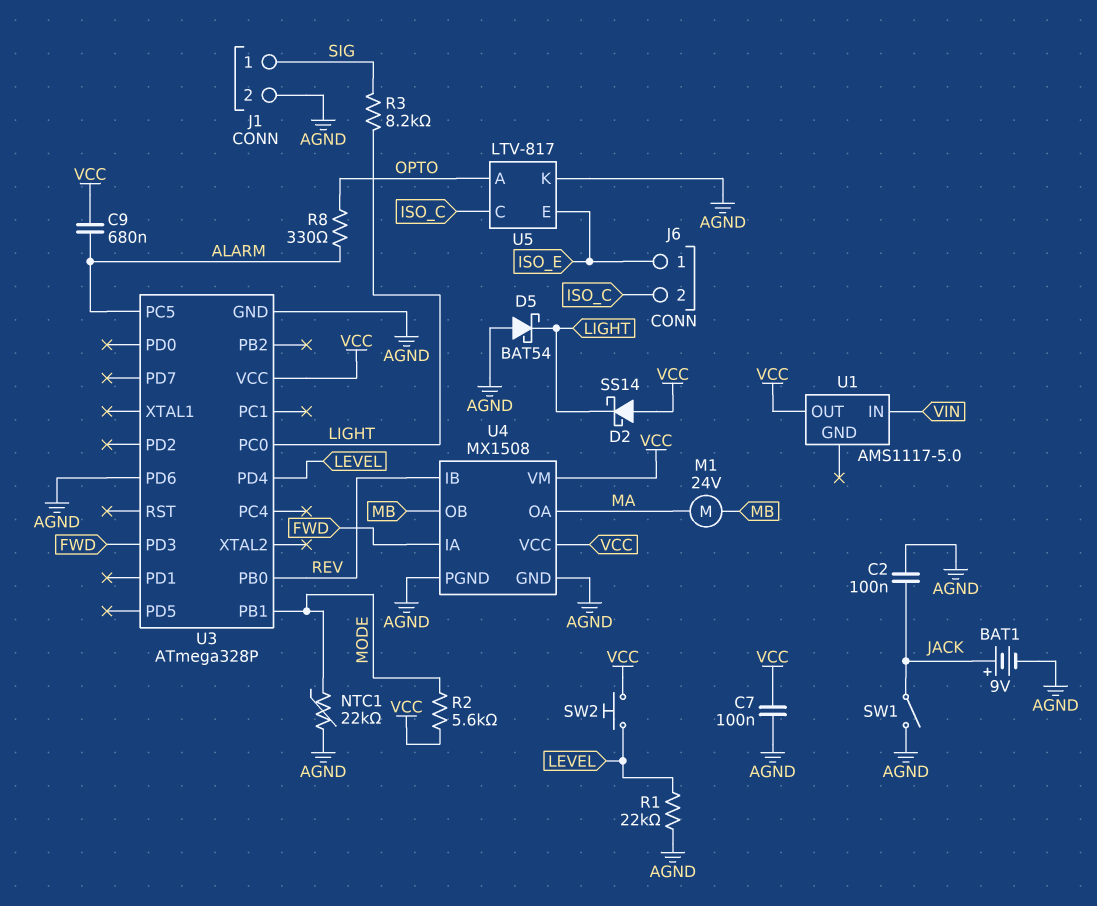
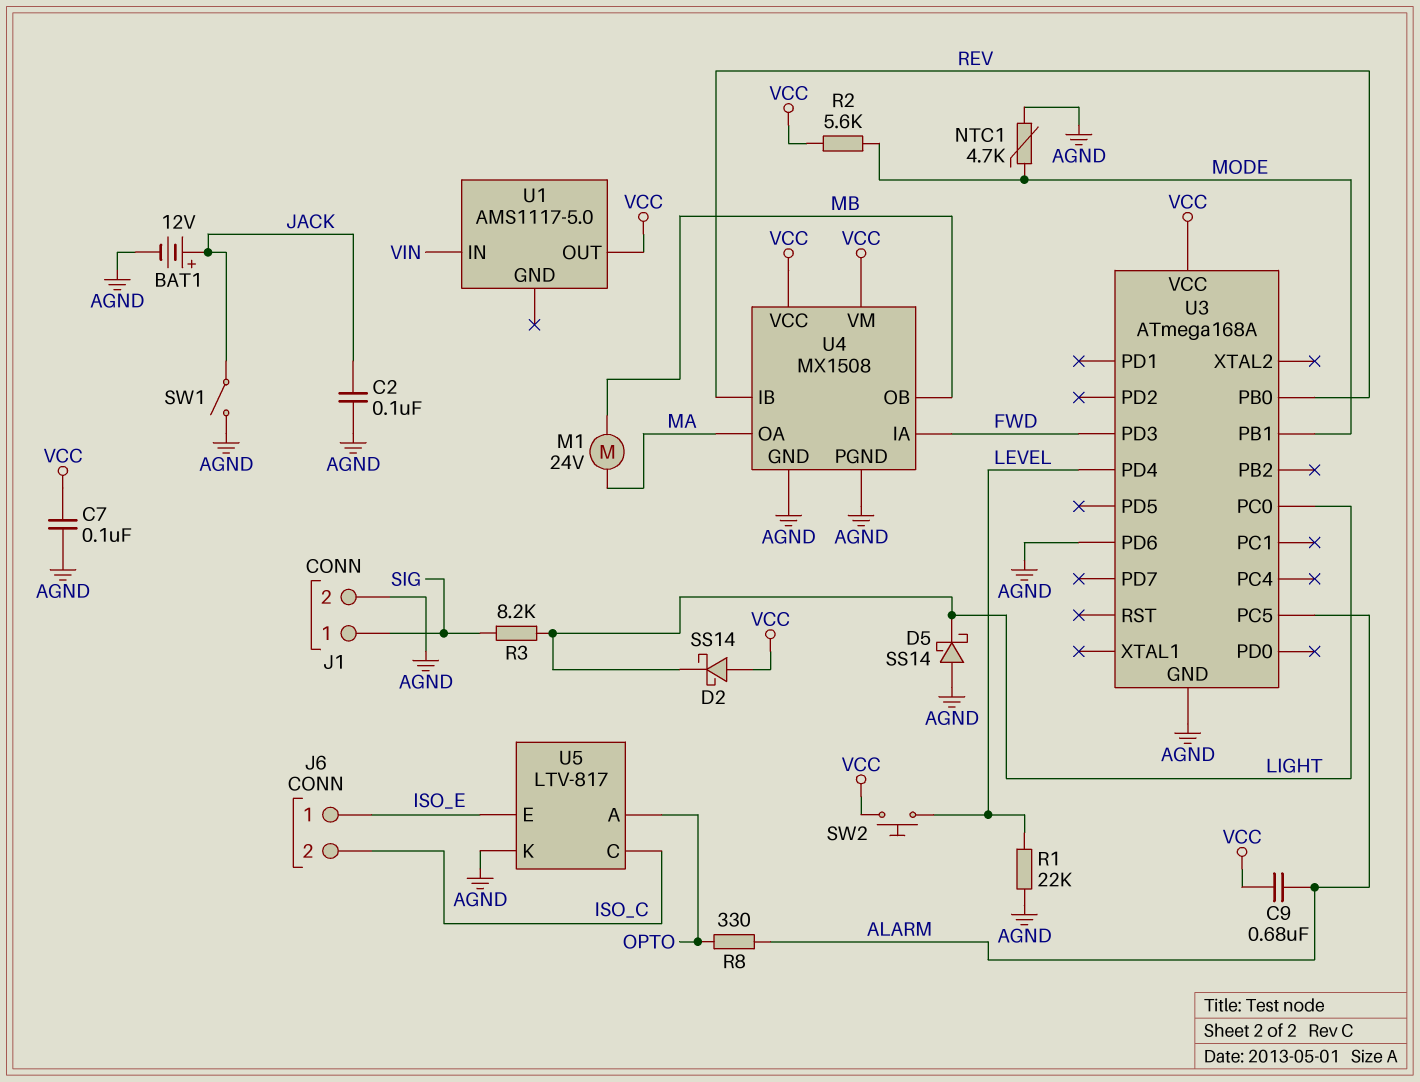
BAT1: 9V (plus JACK, minus AGND) -> 12V (plus JACK, minus AGND)
D5: schottky BAT54 (A AGND, K LIGHT) -> schottky SS14 (A AGND, K LIGHT)
NTC1: 22k (AGND, MODE) -> 4.7k (AGND, MODE)
U3: ATmega328P -> ATmega168A

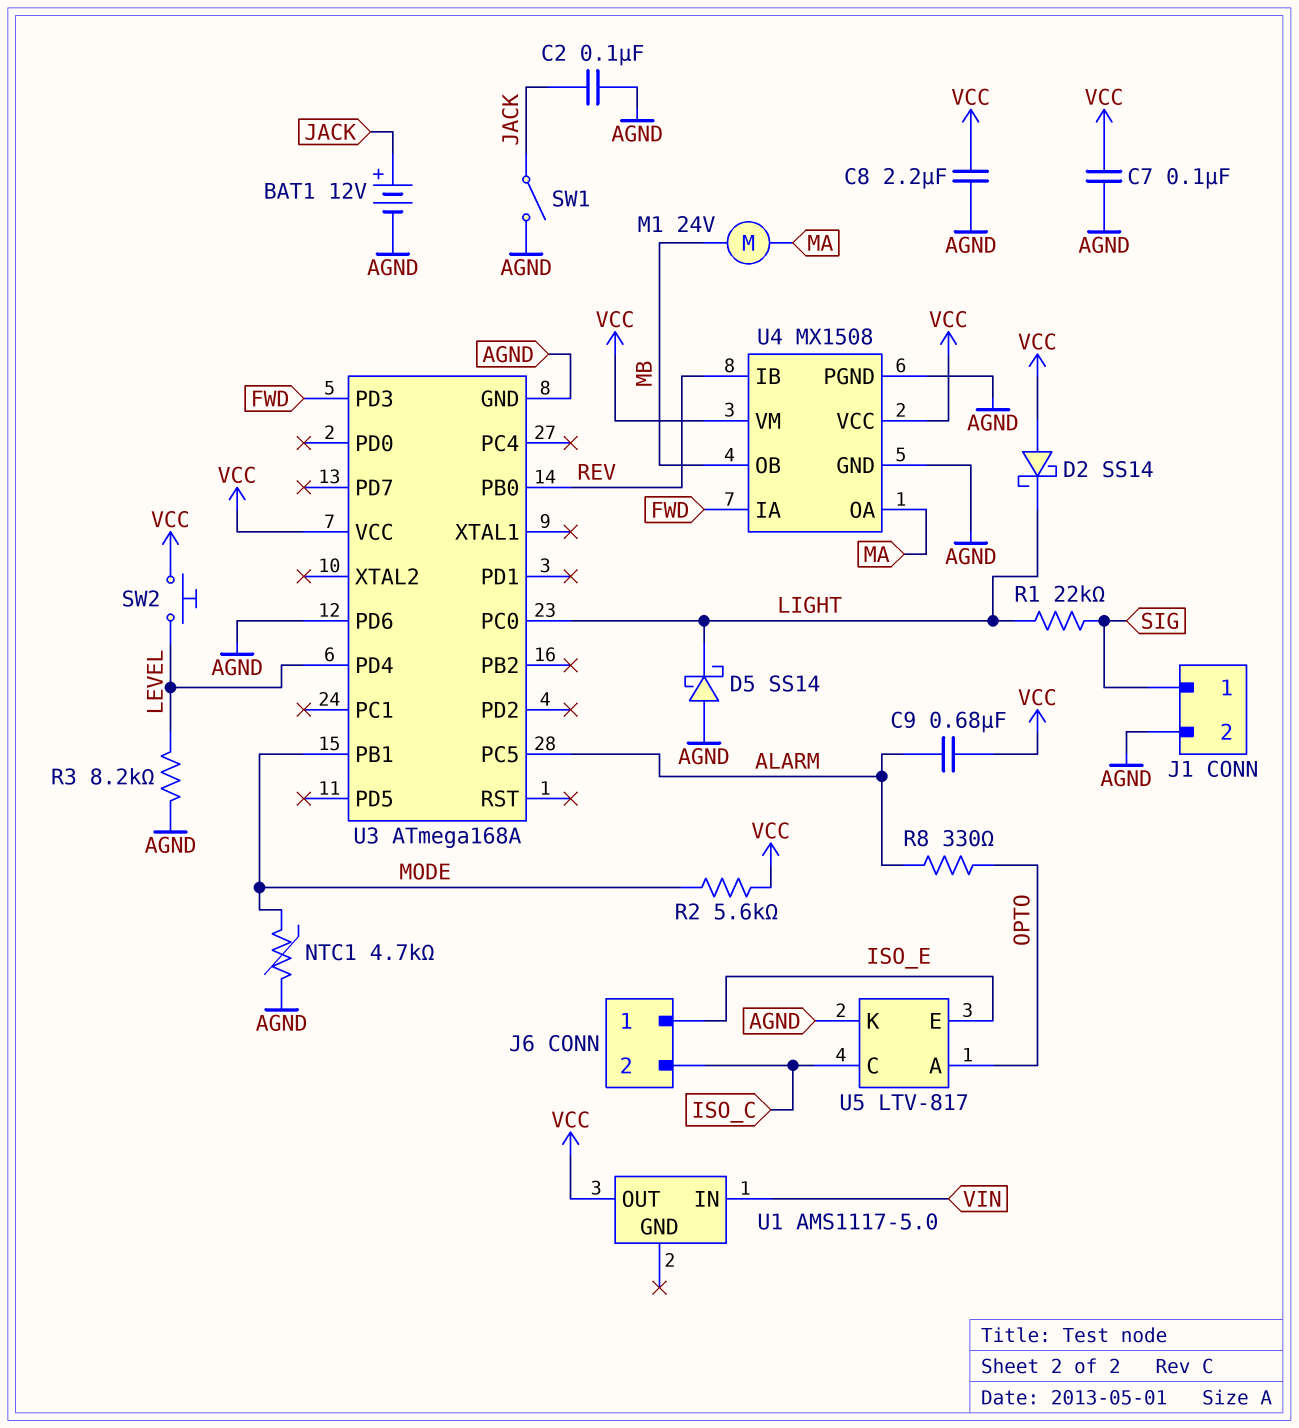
C8: none -> 2.2uF (AGND, VCC)
R1: 22k (AGND, LEVEL) -> 22k (LIGHT, SIG)
R3: 8.2k (LIGHT, SIG) -> 8.2k (AGND, LEVEL)

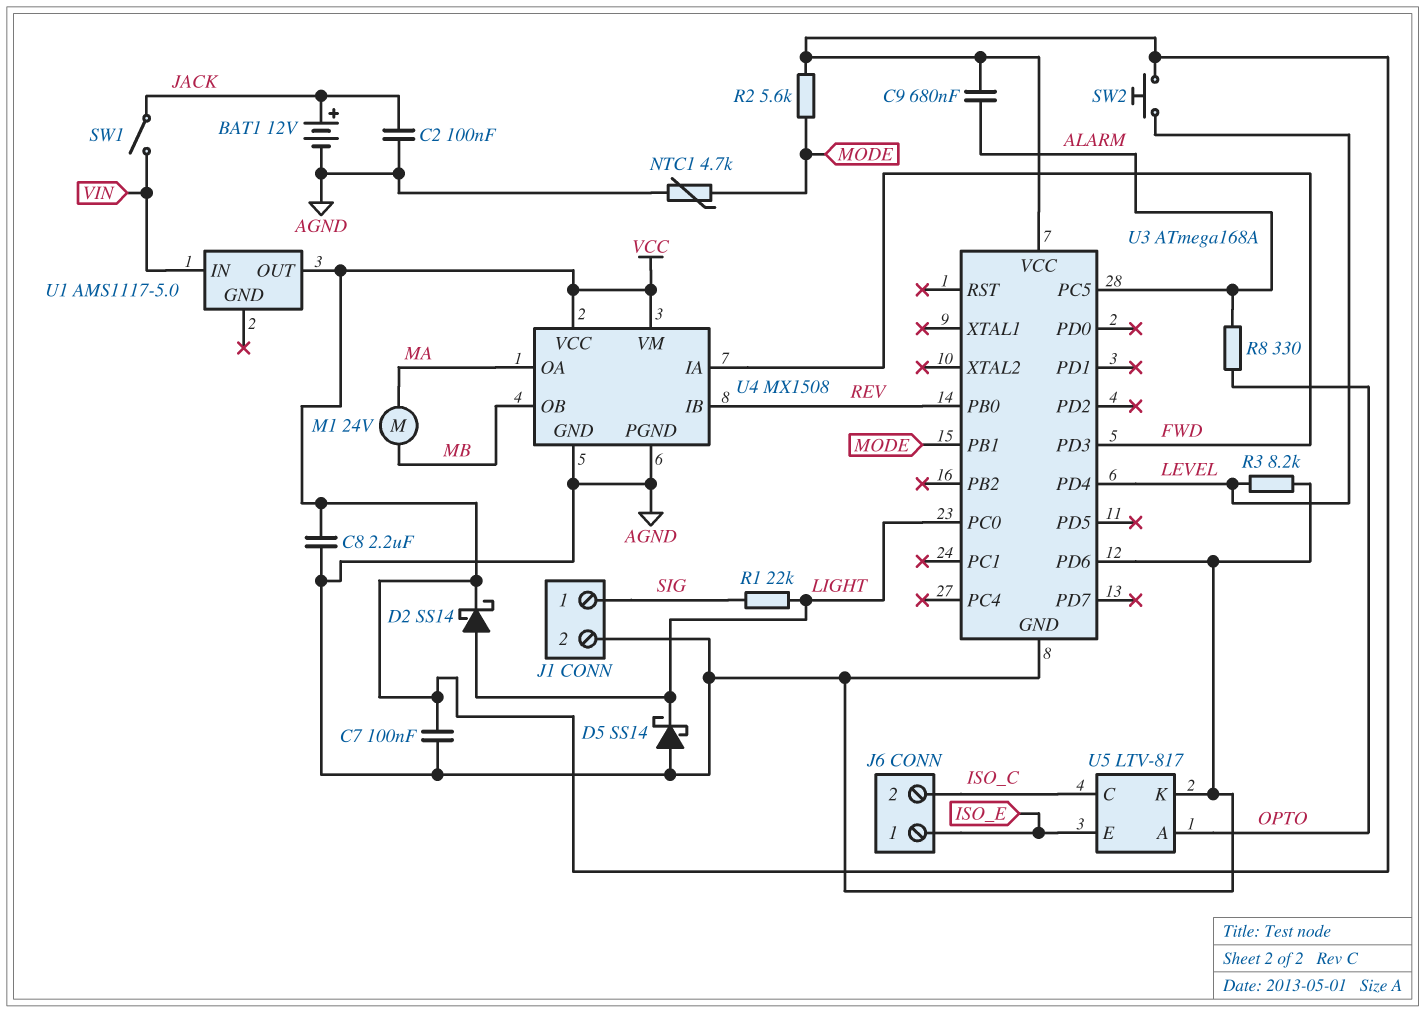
D2: schottky SS14 (A VCC, K LIGHT) -> schottky SS14 (A LIGHT, K VCC)
SW1: switch (AGND, JACK) -> switch (JACK, VIN)

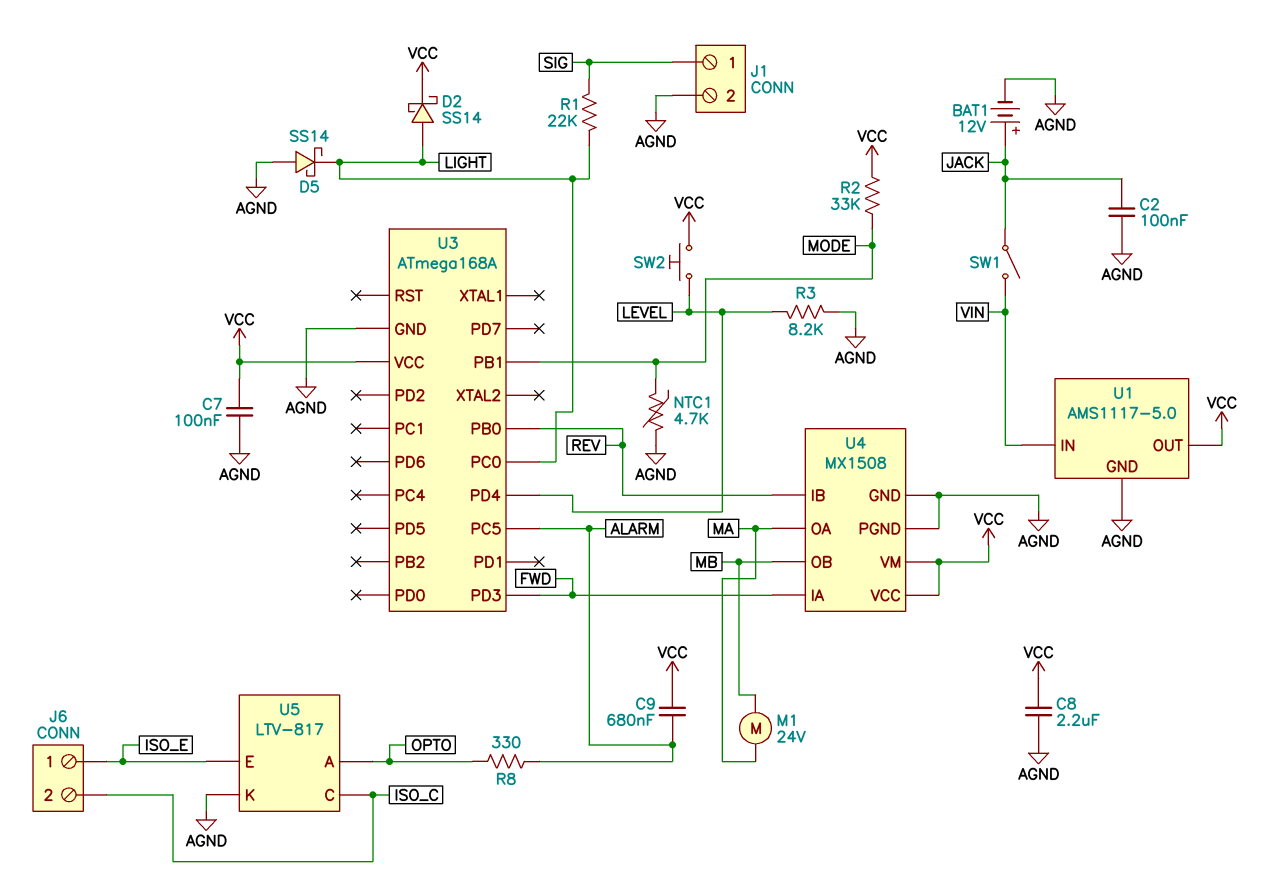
R2: 5.6k (MODE, VCC) -> 33k (MODE, VCC)
U1 pin GND: none -> AGND
U3 pin PD6: AGND -> none

